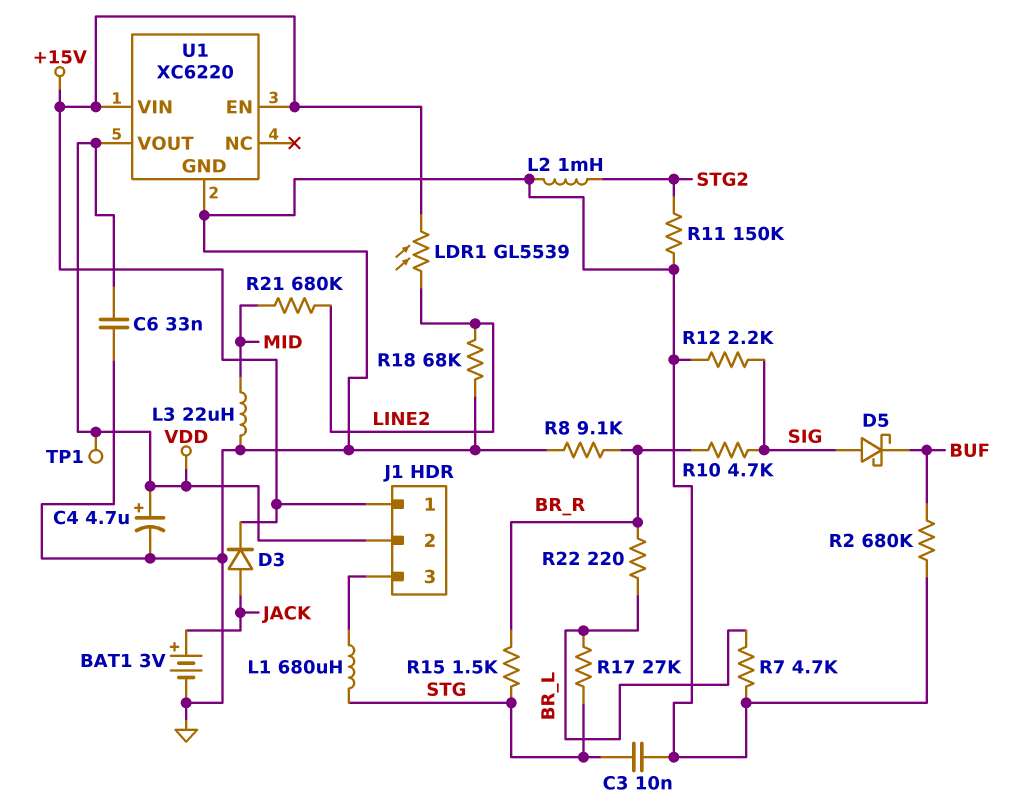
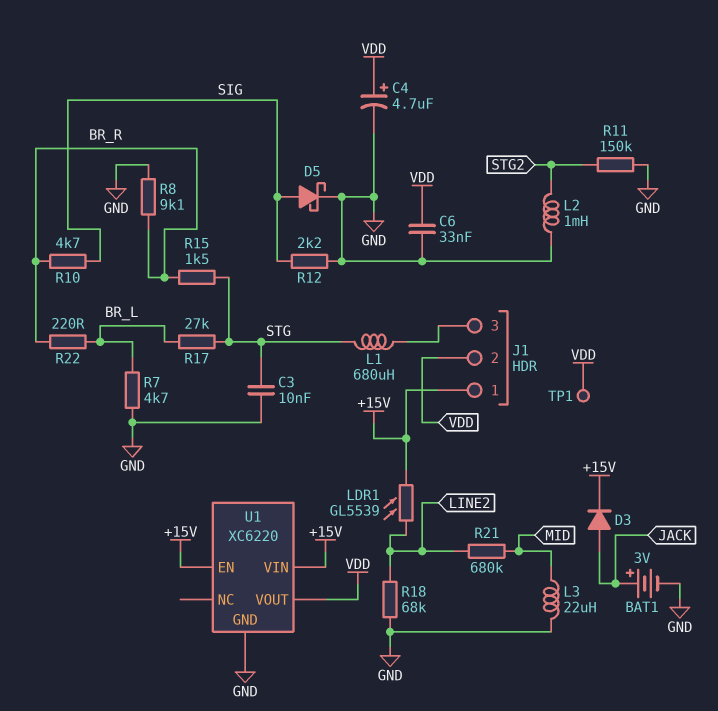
D5: schottky (A SIG, K BUF) -> schottky (A SIG, K GND)
R2: 680k (BUF, GND) -> none

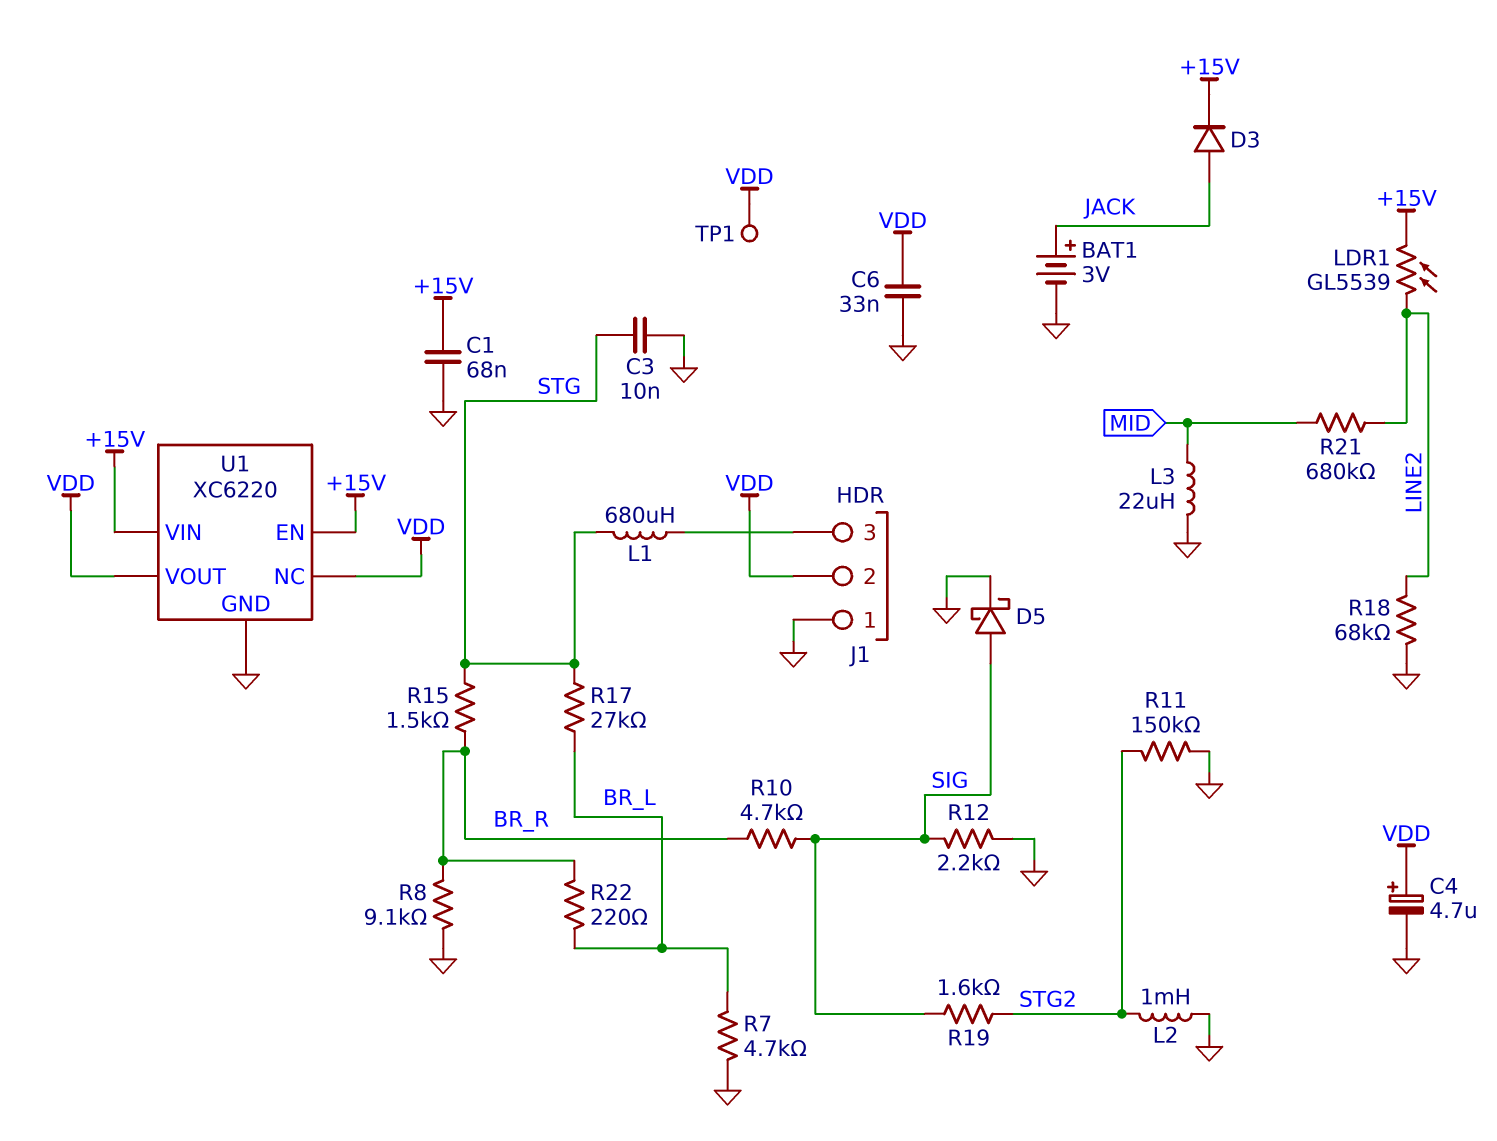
C1: none -> 68nF (+15V, GND)
J1 pin 1: +15V -> GND
R19: none -> 1.6k (SIG, STG2)
U1 pin NC: none -> VDD

